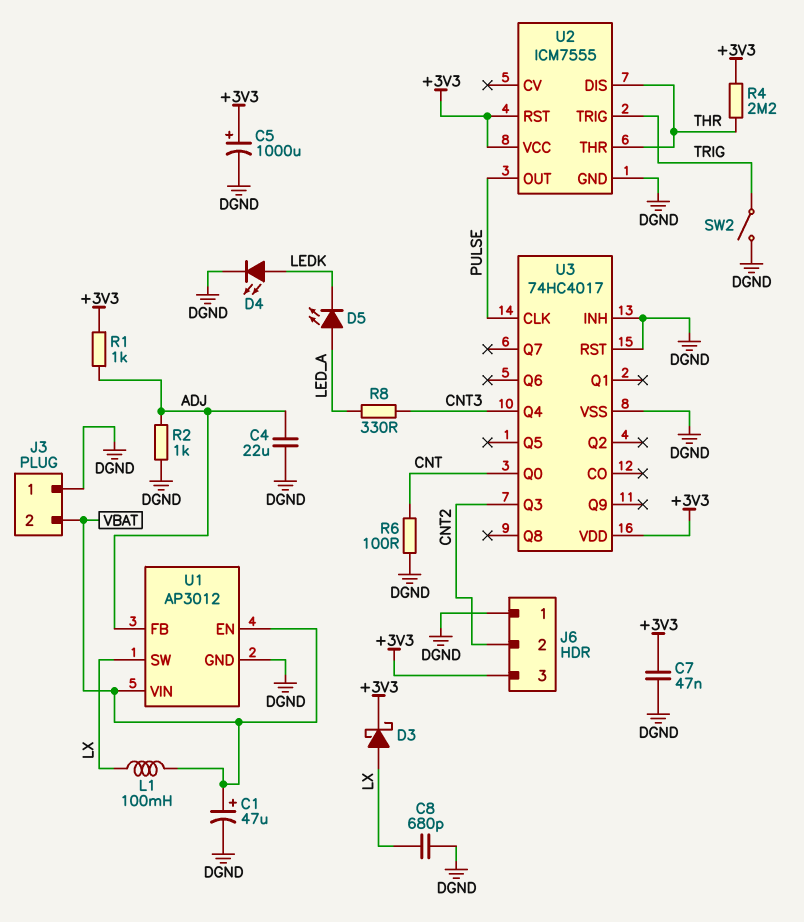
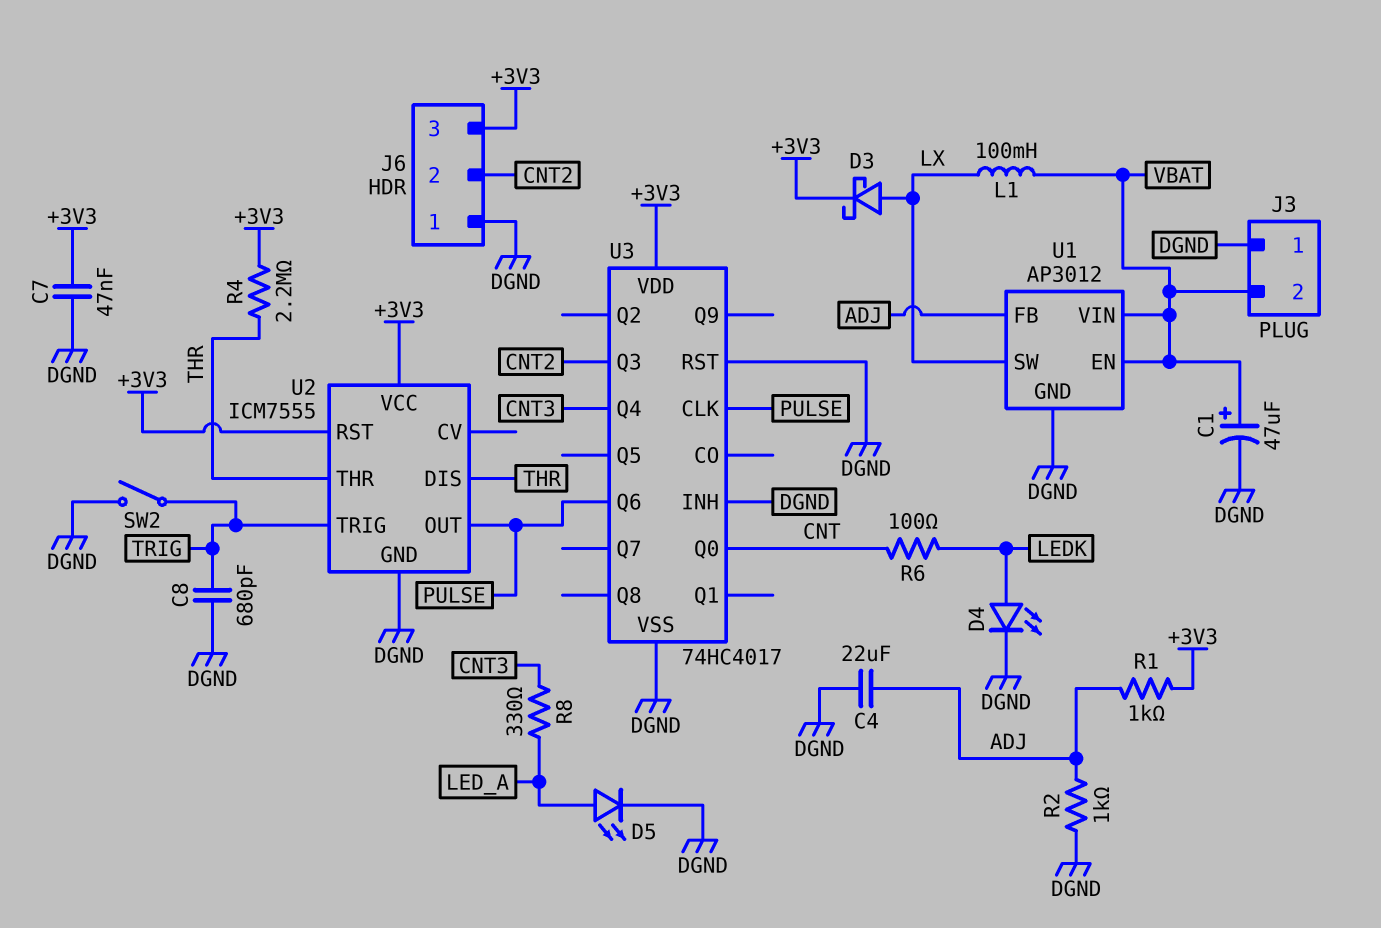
C5: 1000uF (plus +3V3, minus DGND) -> none
C8: 680pF (DGND, LX) -> 680pF (DGND, TRIG)
D5: LED (A LED_A, K LEDK) -> LED (A LED_A, K DGND)
R6: 100 (CNT, DGND) -> 100 (CNT, LEDK)
U3 pin Q6: none -> PULSE

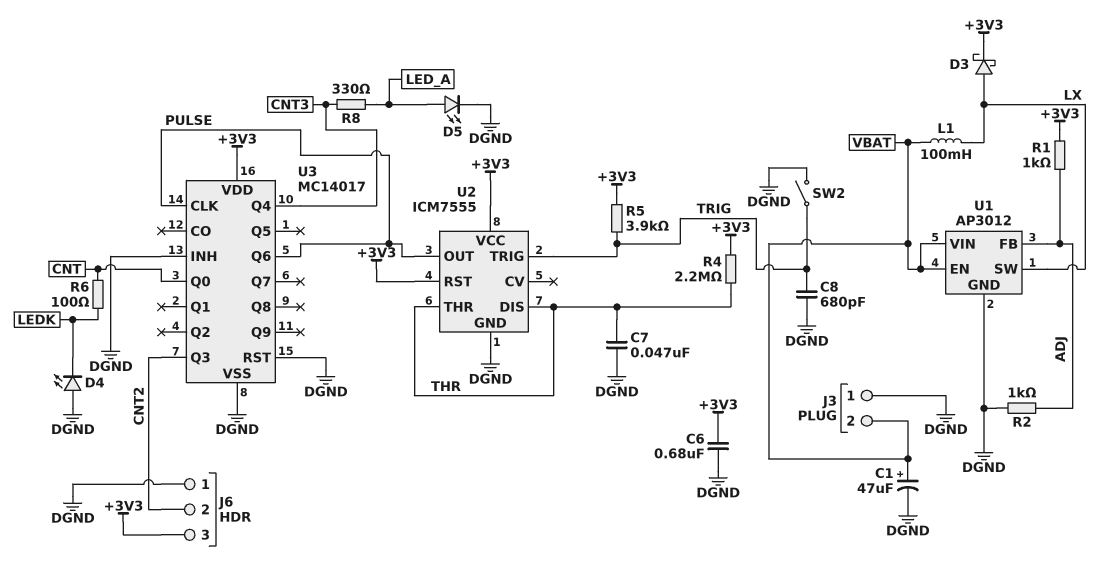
C4: 22uF (ADJ, DGND) -> none
C6: none -> 680nF (+3V3, DGND)
C7: 47nF (+3V3, DGND) -> 47nF (DGND, THR)
D4: LED (A LEDK, K DGND) -> LED (A DGND, K LEDK)
R5: none -> 3.9k (+3V3, TRIG)
U3: 74HC4017 -> MC14017

